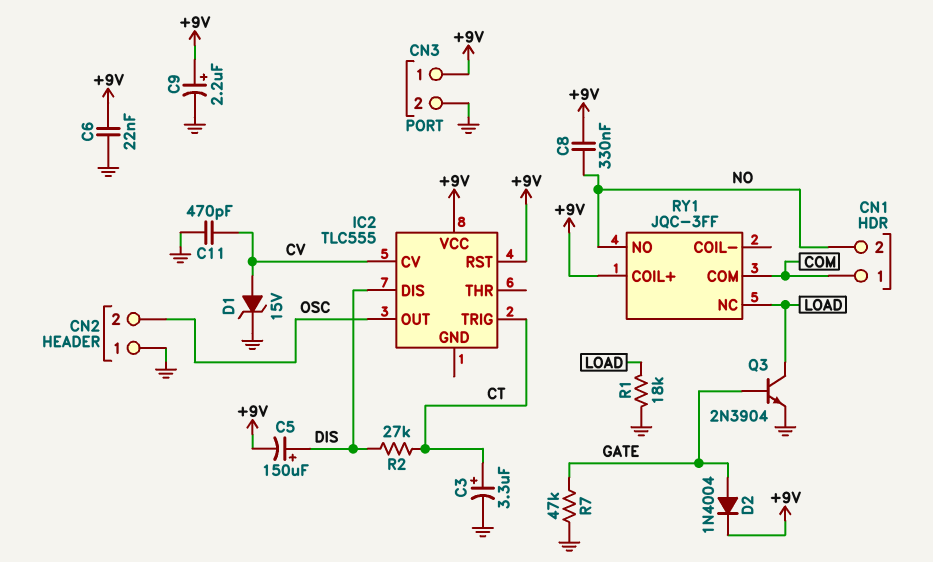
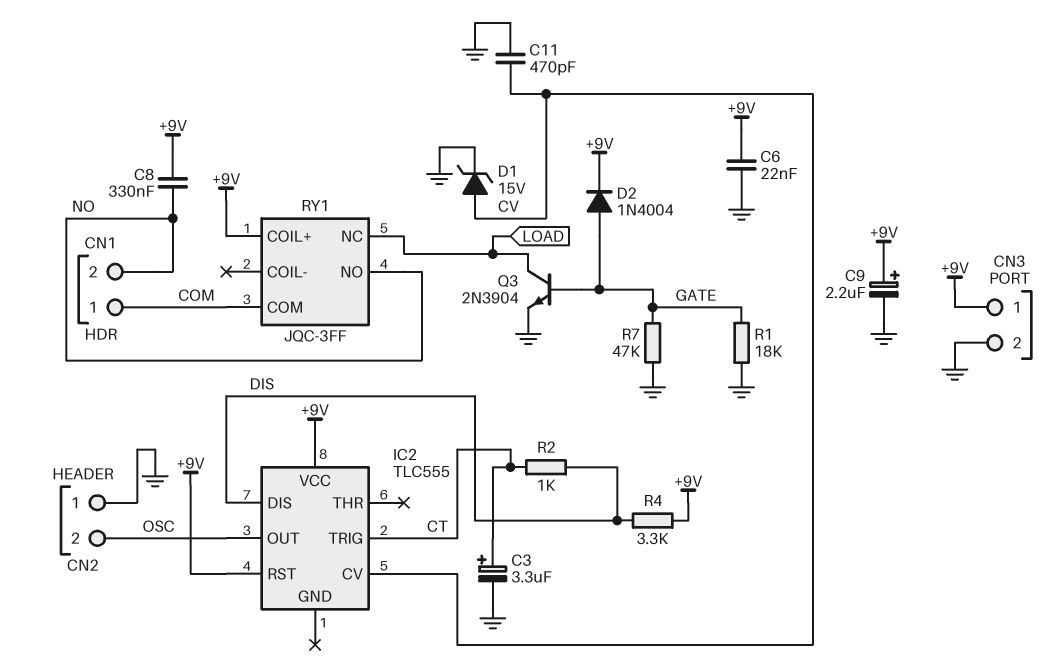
C5: 150uF (plus DIS, minus +9V) -> none
R1: 18k (GND, LOAD) -> 18k (GATE, GND)
R2: 27k (CT, DIS) -> 1k (CT, DIS)
R4: none -> 3.3k (+9V, DIS)

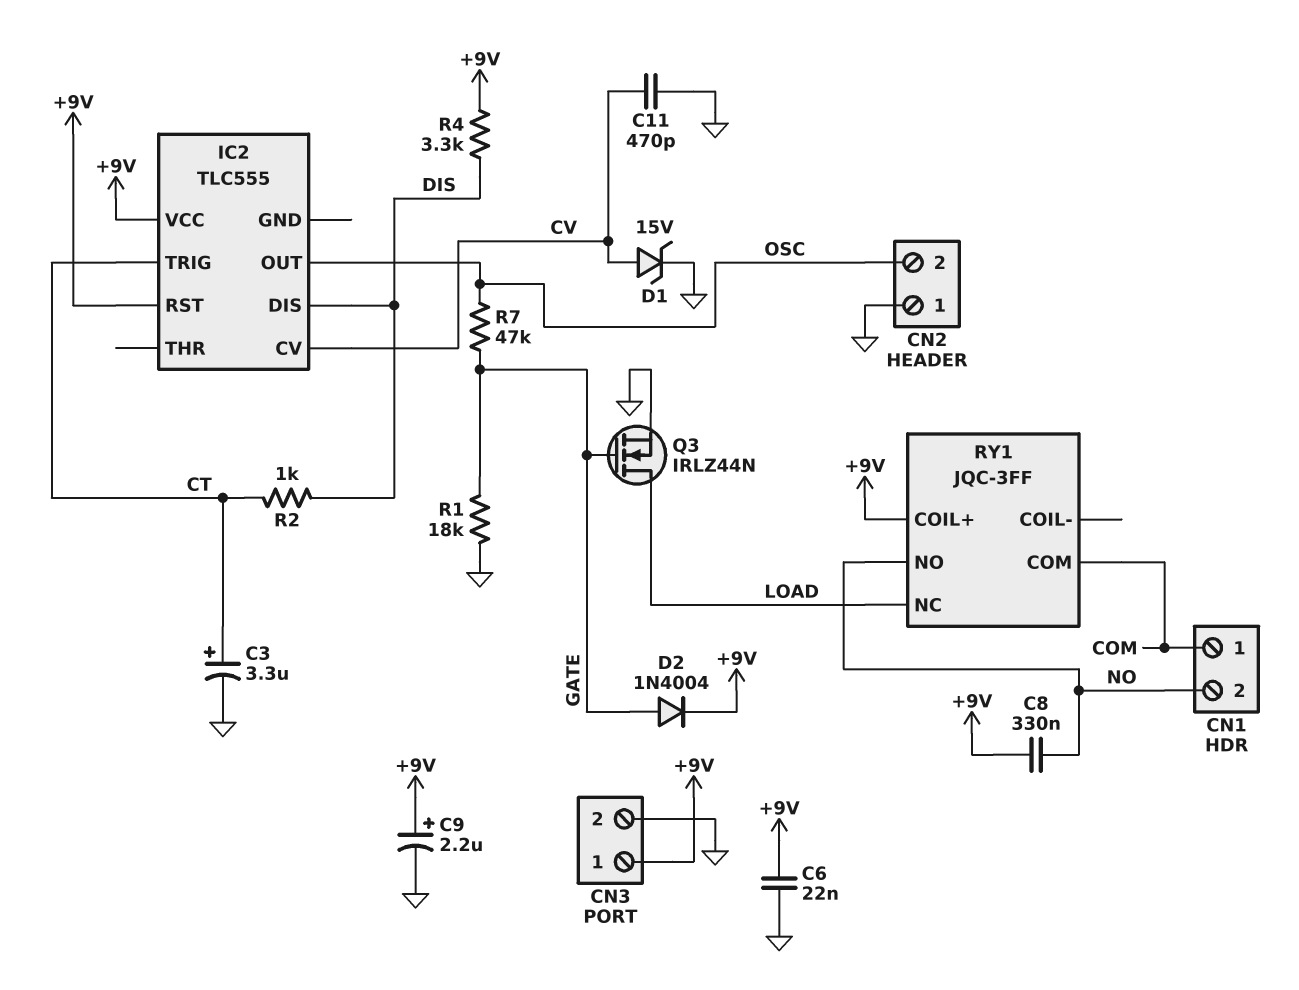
Q3: NPN 2N3904 (B GATE, C LOAD, E GND) -> NMOS IRLZ44N (G GATE, D LOAD, S GND)
R7: 47k (GATE, GND) -> 47k (GATE, OSC)

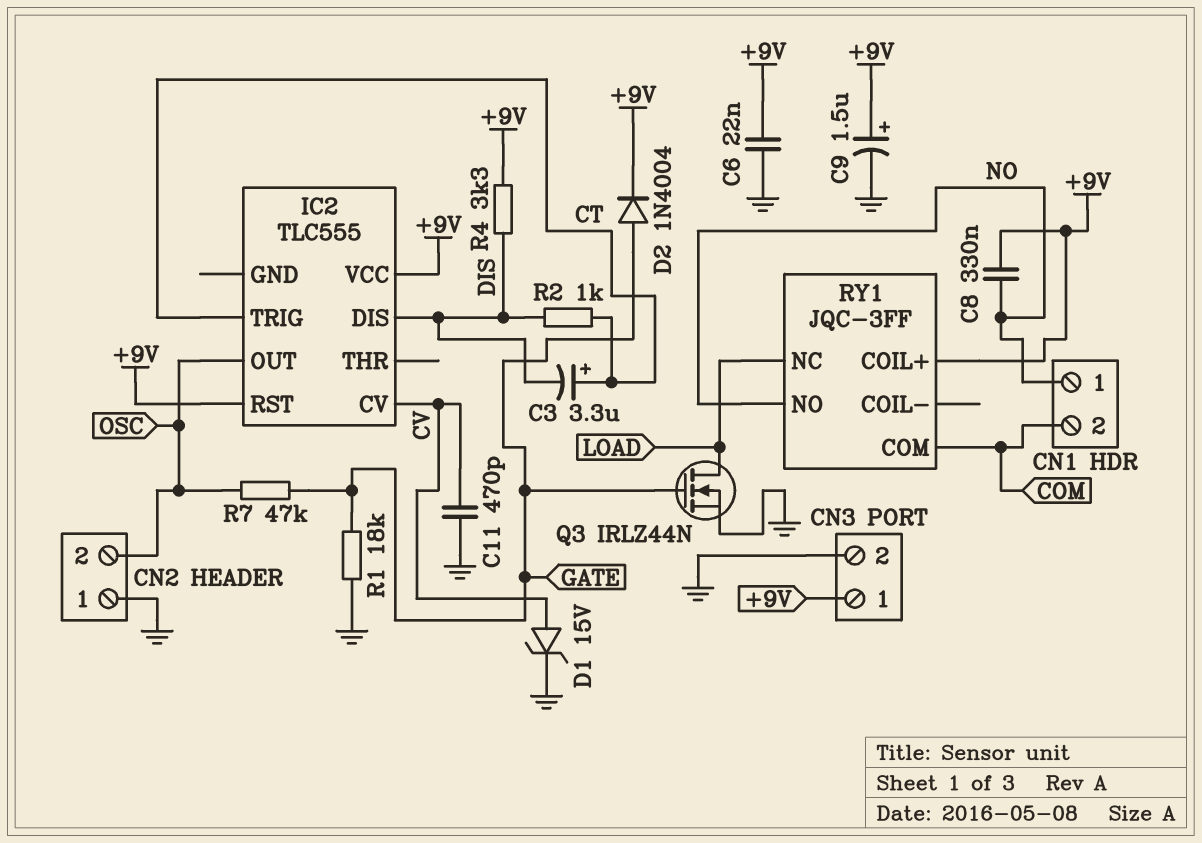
C3: 3.3uF (plus CT, minus GND) -> 3.3uF (plus CT, minus DIS)
C9: 2.2uF (plus +9V, minus GND) -> 1.5uF (plus +9V, minus GND)
CN1 pin 1: COM -> NO
CN1 pin 2: NO -> COM

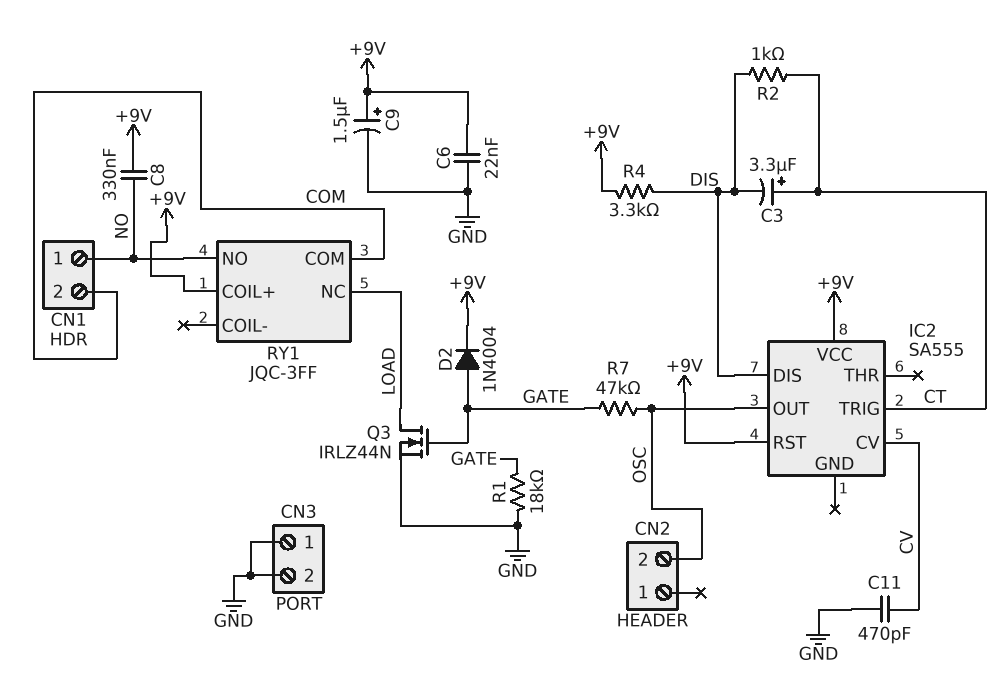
CN2 pin 1: GND -> none
CN3 pin 1: +9V -> GND
D1: zener 15V (A CV, K GND) -> none
IC2: TLC555 -> SA555

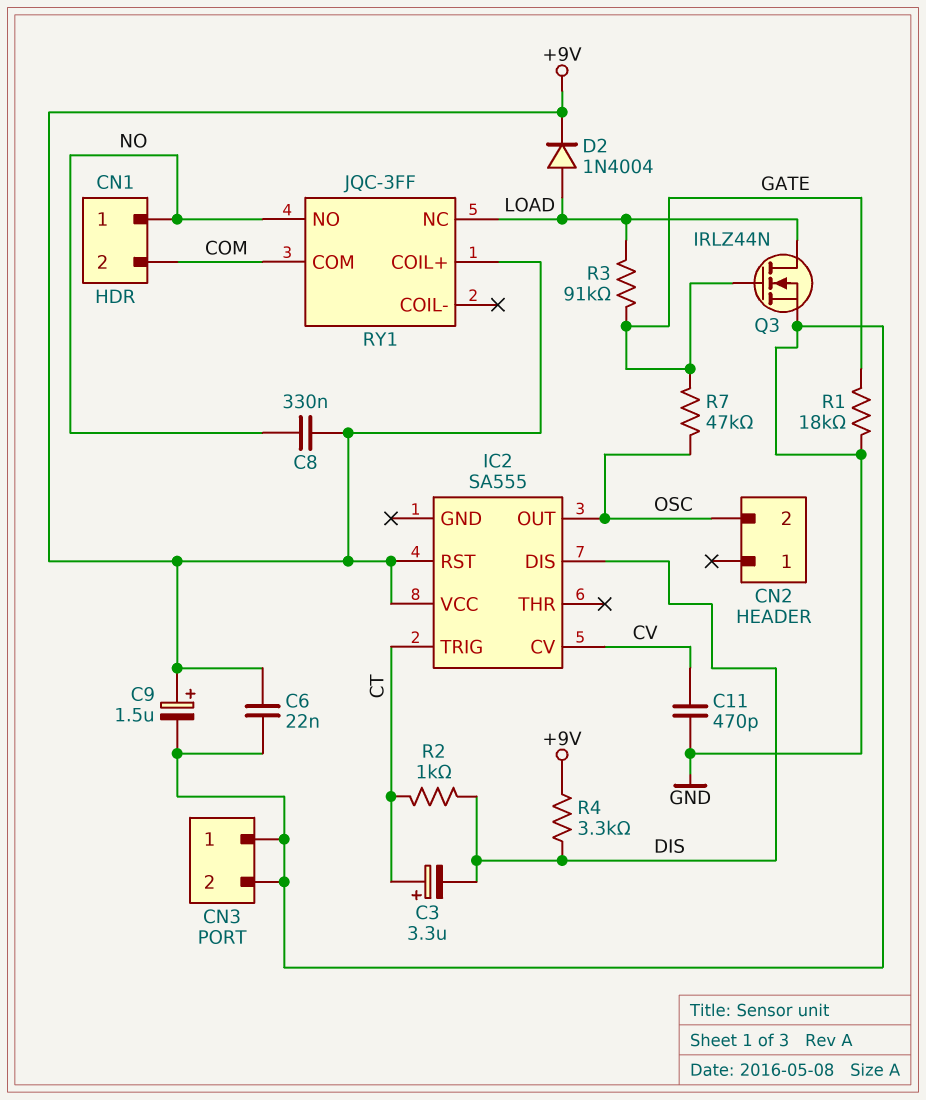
D2: diode 1N4004 (A GATE, K +9V) -> diode 1N4004 (A LOAD, K +9V)
R3: none -> 91k (GATE, LOAD)

